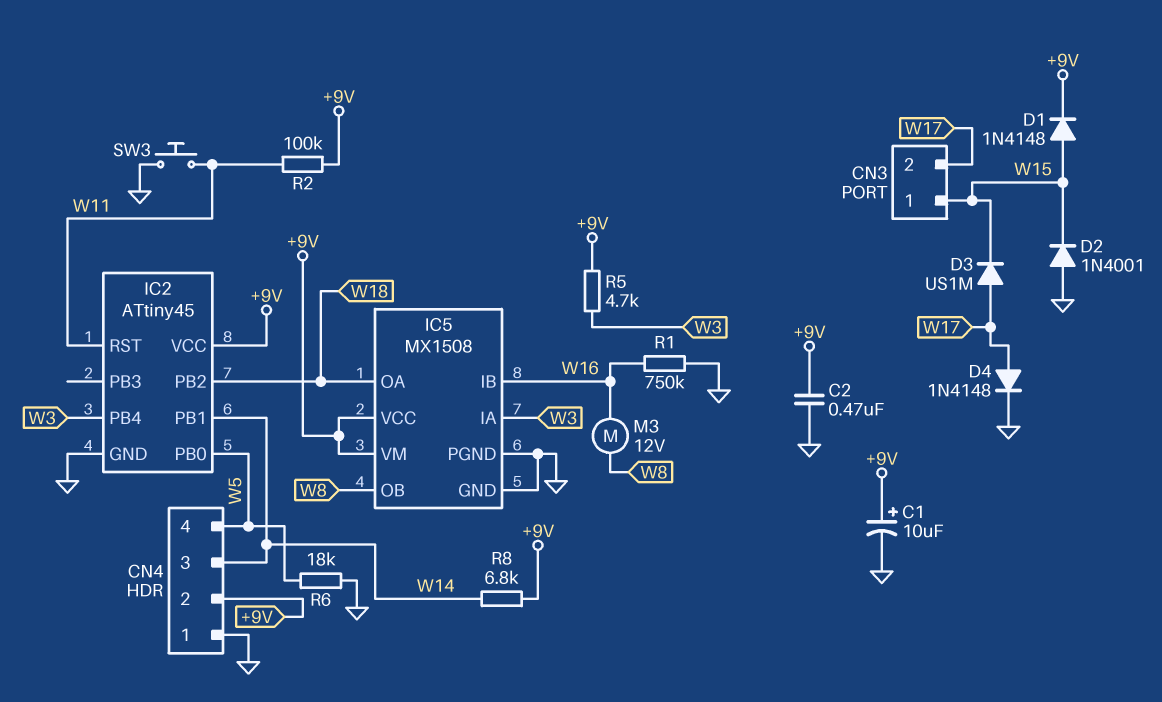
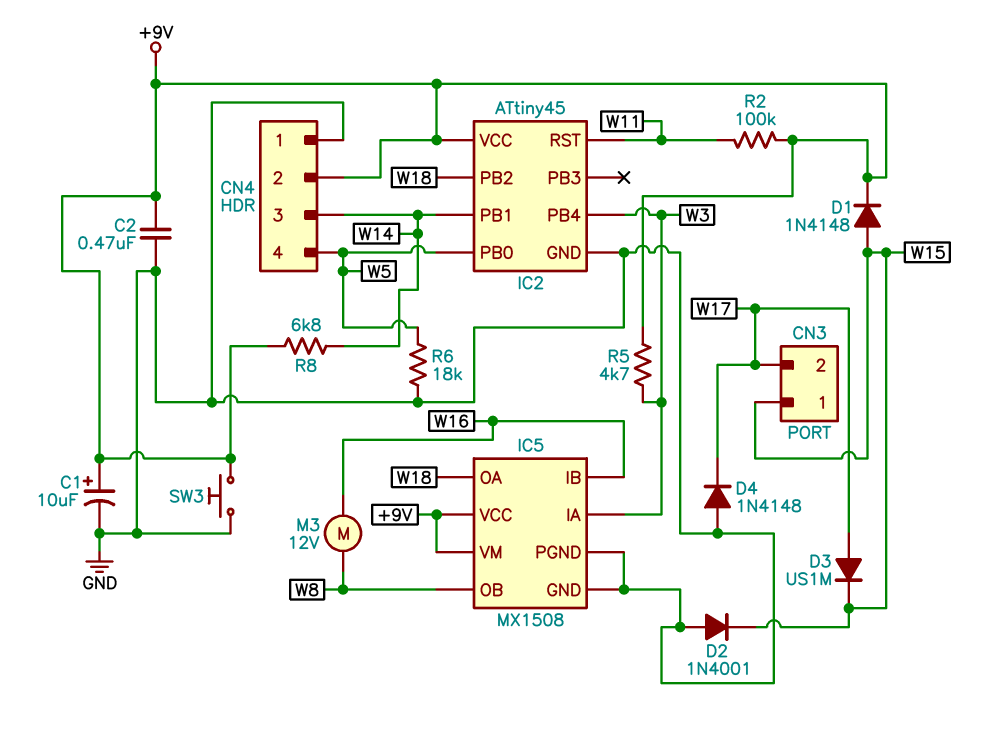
D4: diode 1N4148 (A W17, K GND) -> diode 1N4148 (A GND, K W17)
R1: 750k (GND, W16) -> none
SW3: button (GND, W11) -> button (+9V, GND)

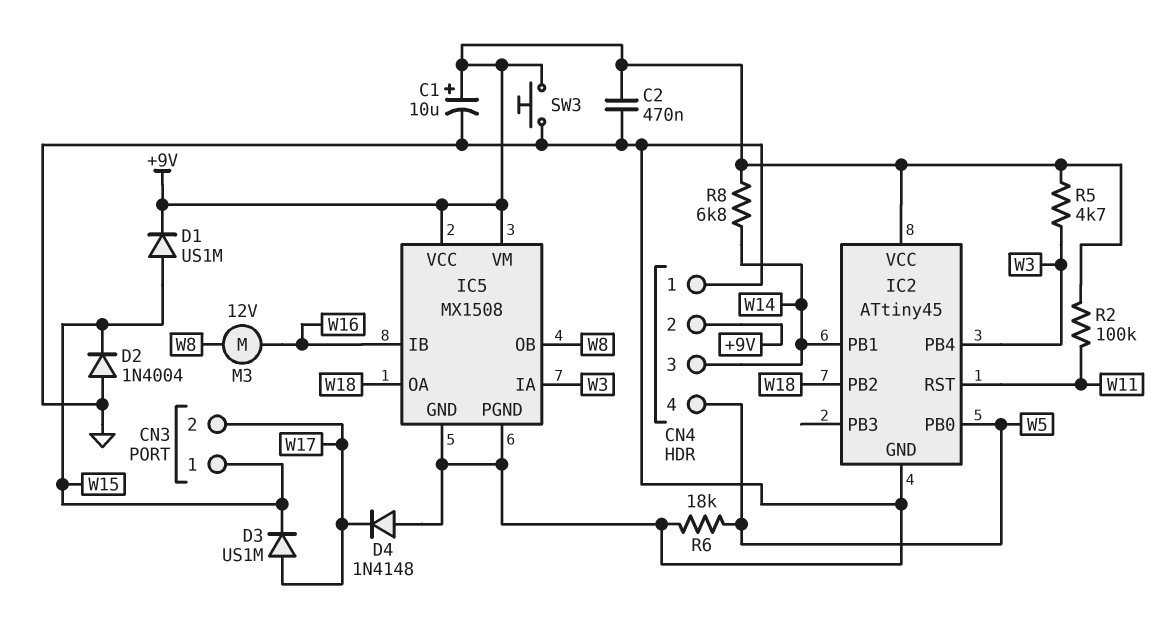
D1: diode 1N4148 (A W15, K +9V) -> diode US1M (A W15, K +9V)
D2: diode 1N4001 (A GND, K W15) -> diode 1N4004 (A GND, K W15)

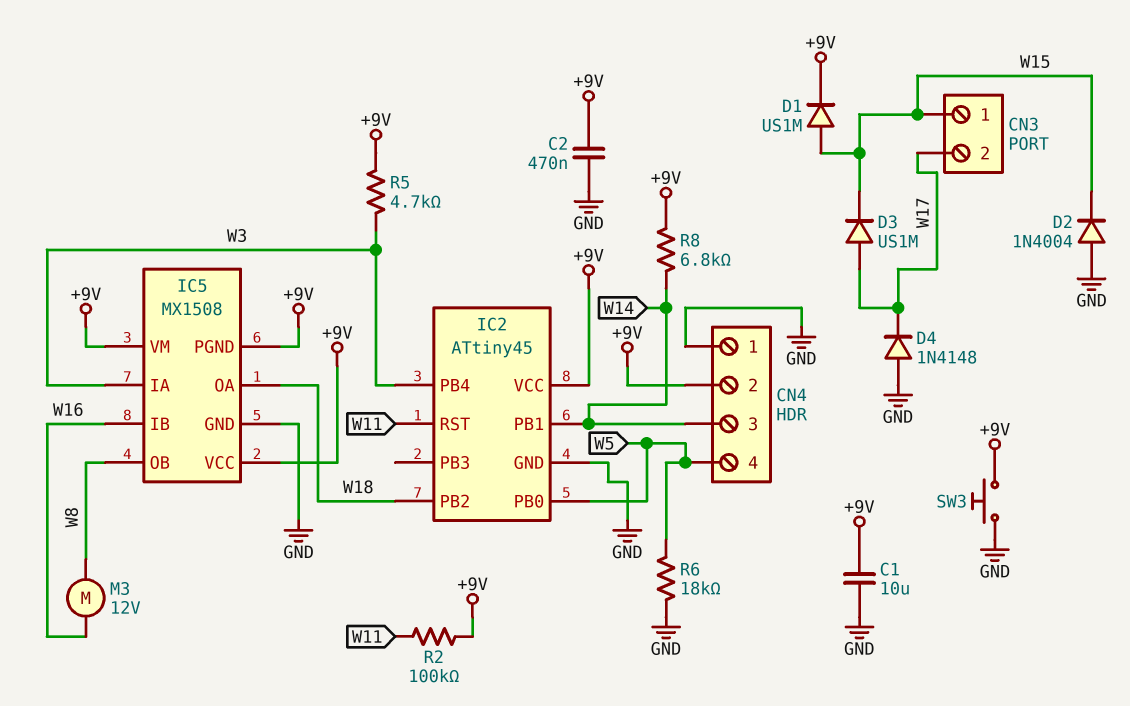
C1: 10uF (plus +9V, minus GND) -> 10uF (+9V, GND)
IC5 pin PGND: GND -> +9V

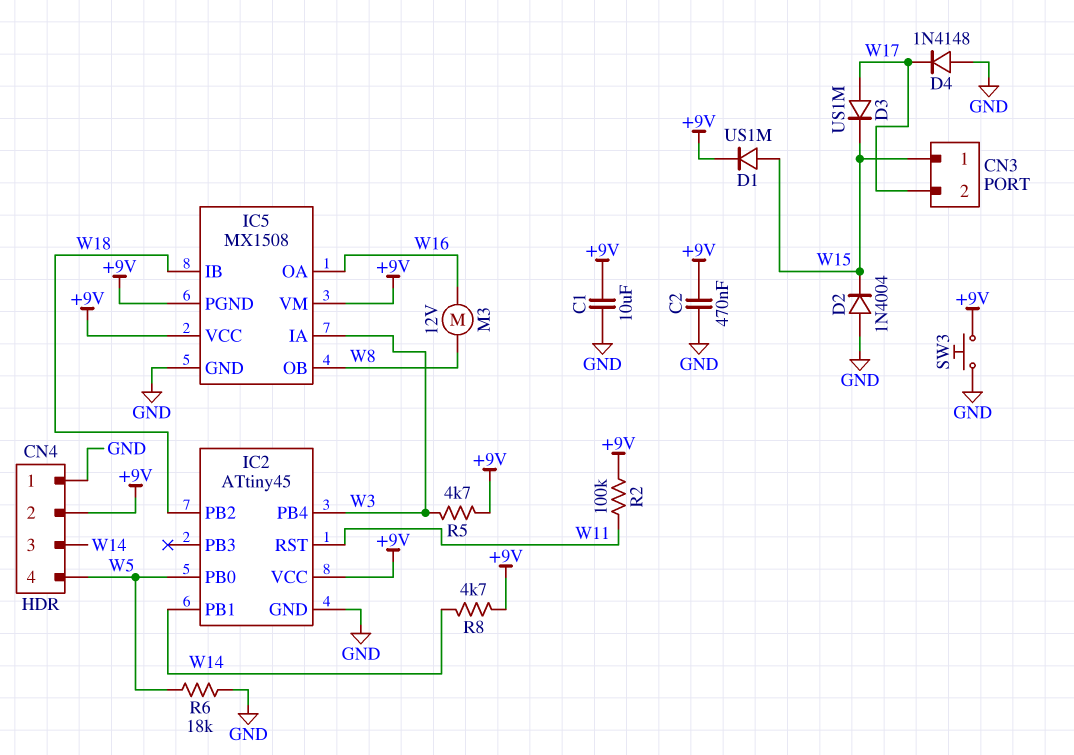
IC5 pin IB: W16 -> W18
IC5 pin OA: W18 -> W16
R8: 6.8k (+9V, W14) -> 4.7k (+9V, W14)

